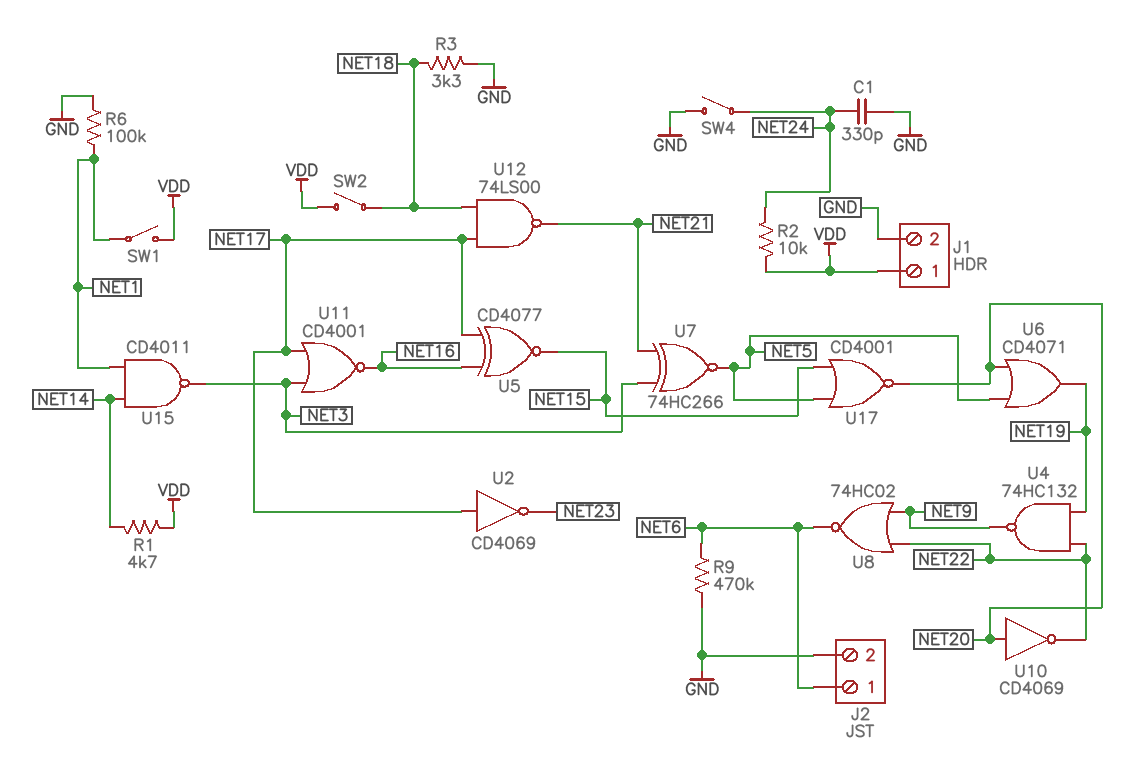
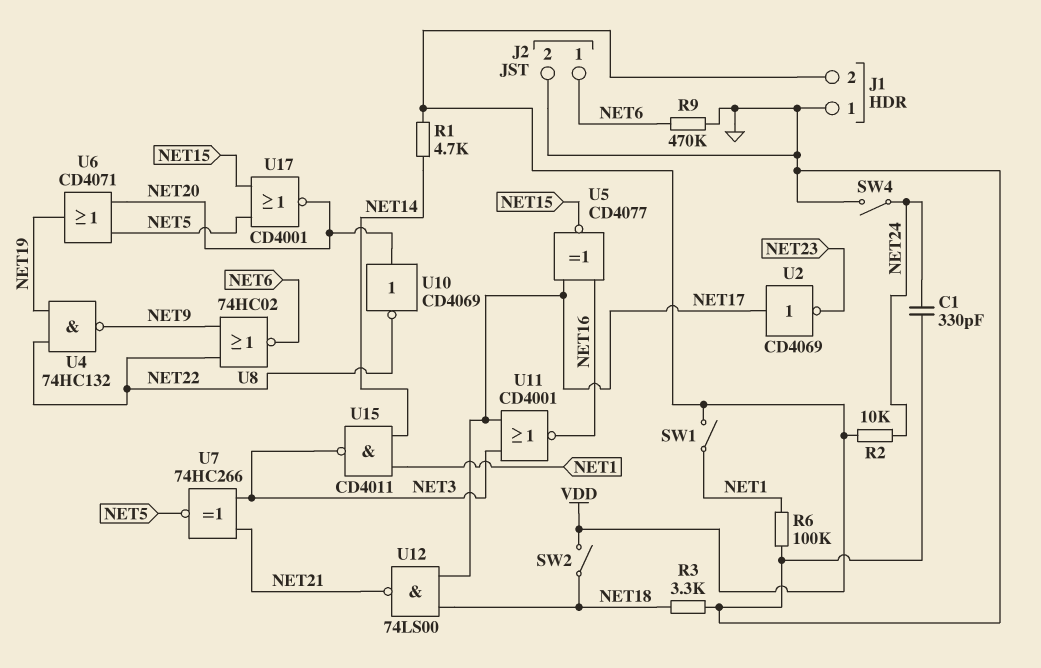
J1 pin 1: VDD -> GND
J1 pin 2: GND -> VDD

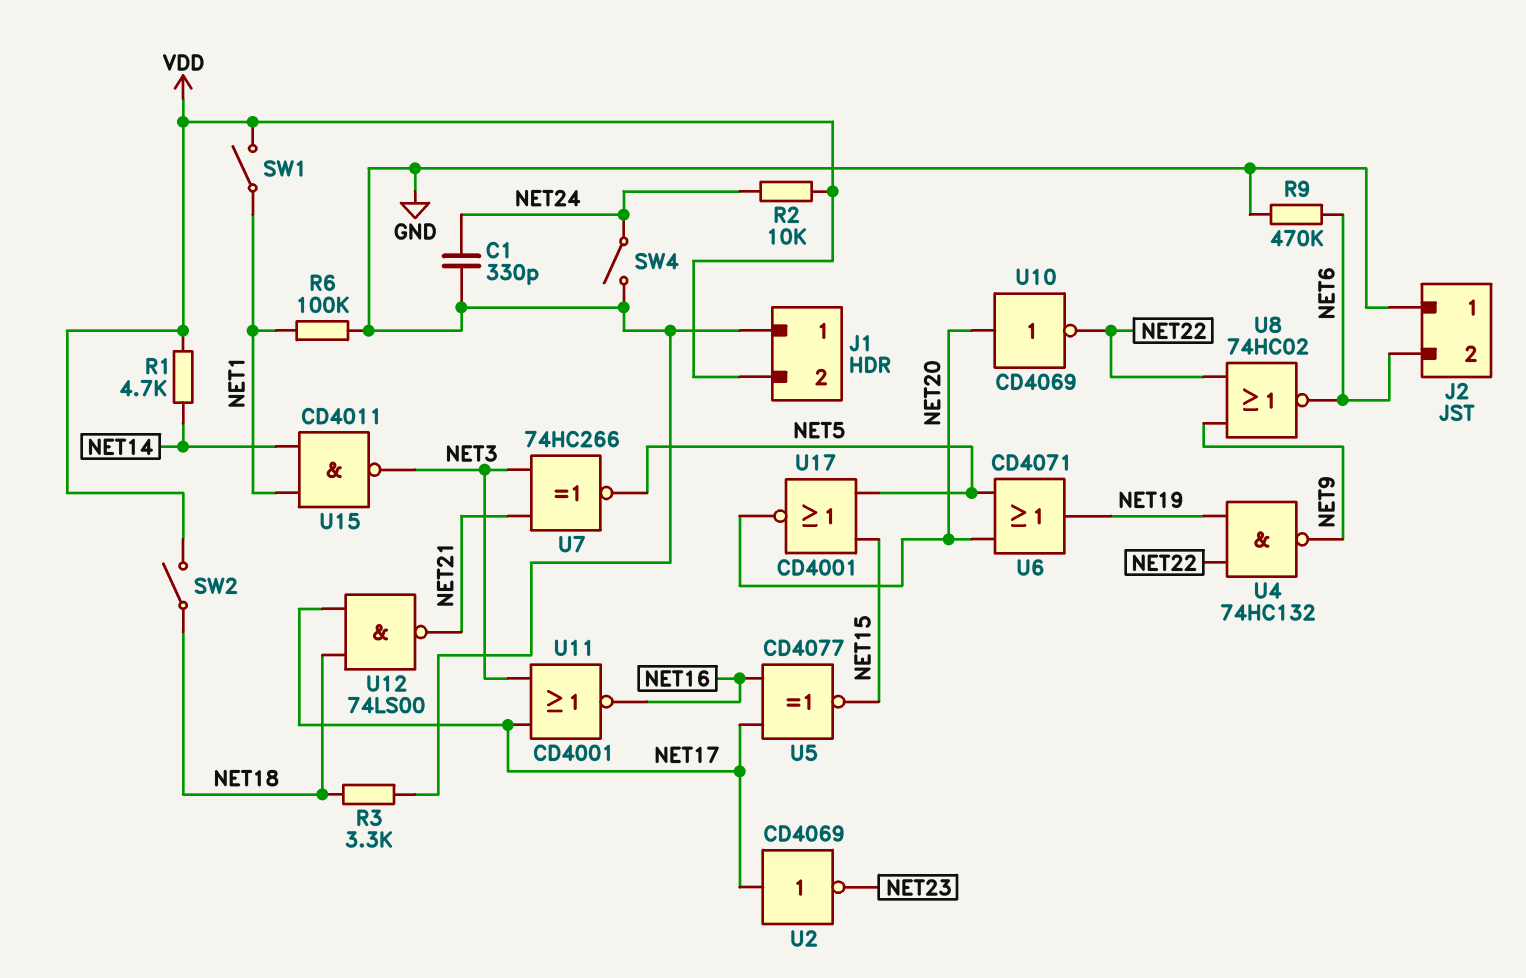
J2 pin 1: NET6 -> GND
J2 pin 2: GND -> NET6

